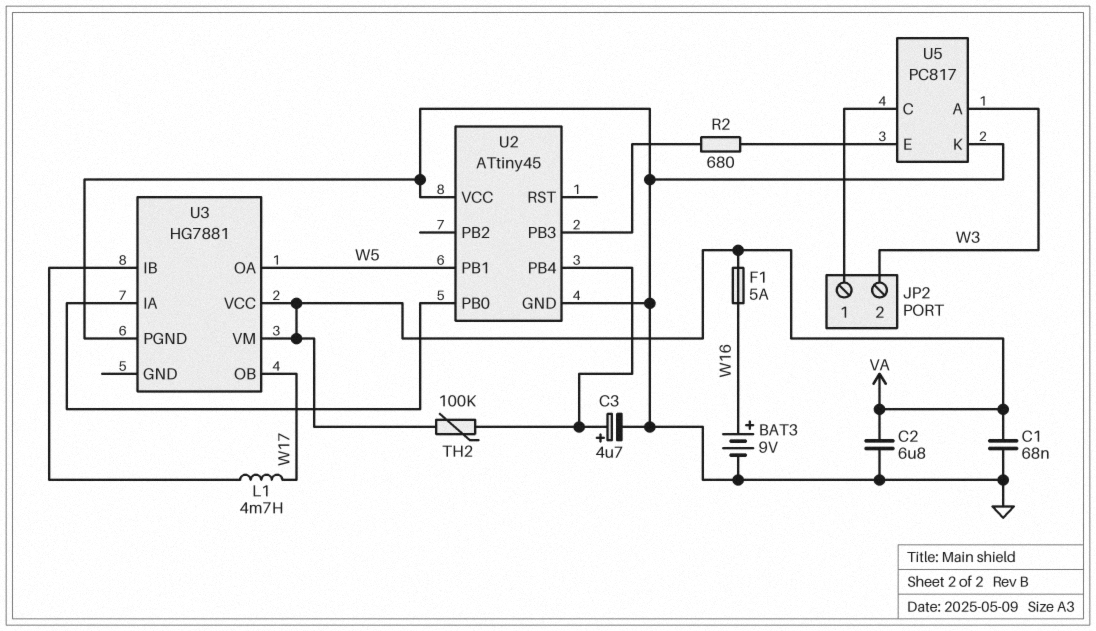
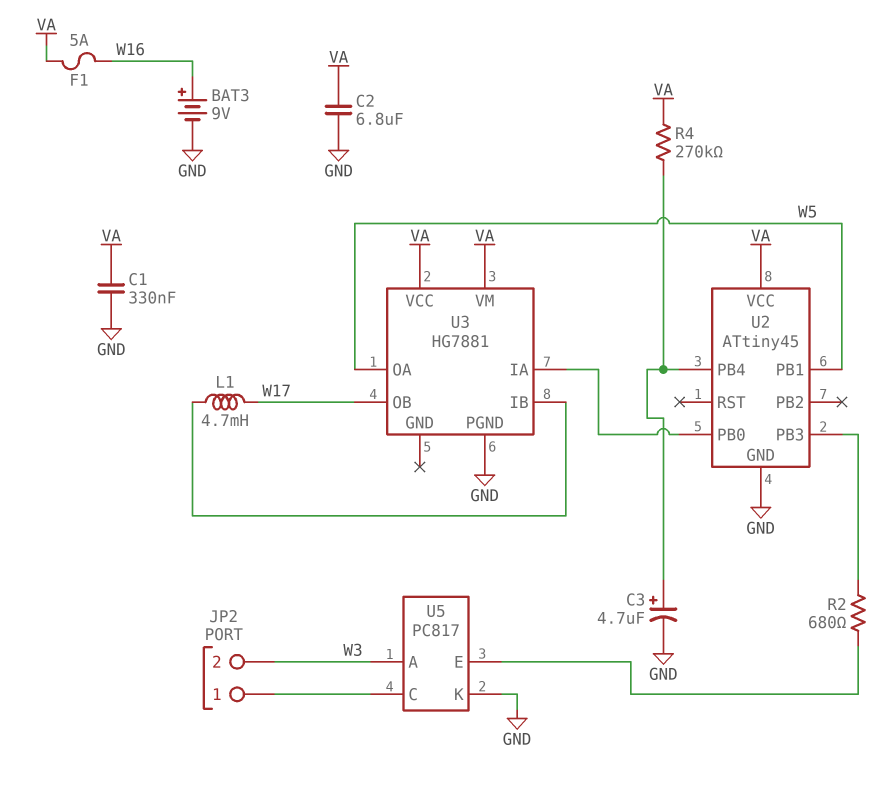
C1: 68nF (GND, VA) -> 330nF (GND, VA)
R4: none -> 270k (U2/PB4, VA)
TH2: 100k (U2/PB4, VA) -> none
U2 pin VCC: GND -> VA

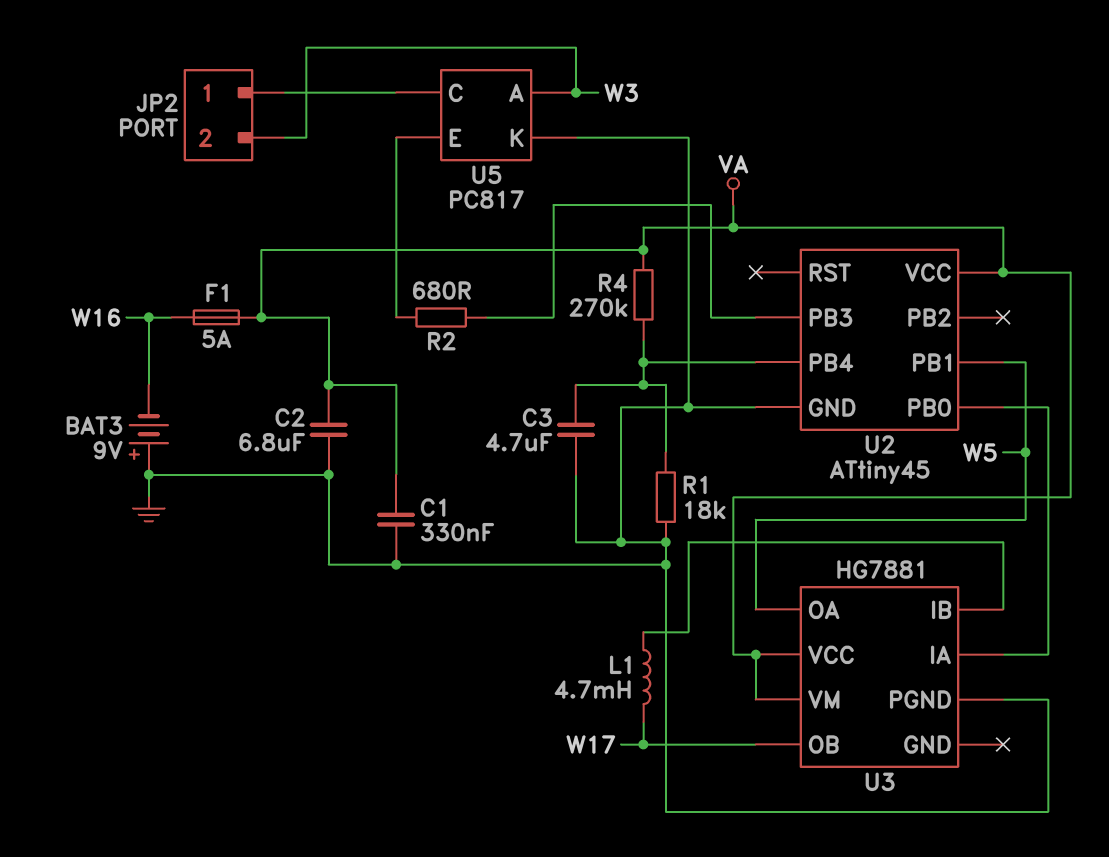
BAT3: 9V (plus W16, minus GND) -> 9V (plus GND, minus W16)
C3: 4.7uF (plus U2/PB4, minus GND) -> 4.7uF (GND, U2/PB4)
R1: none -> 18k (GND, U2/PB4)

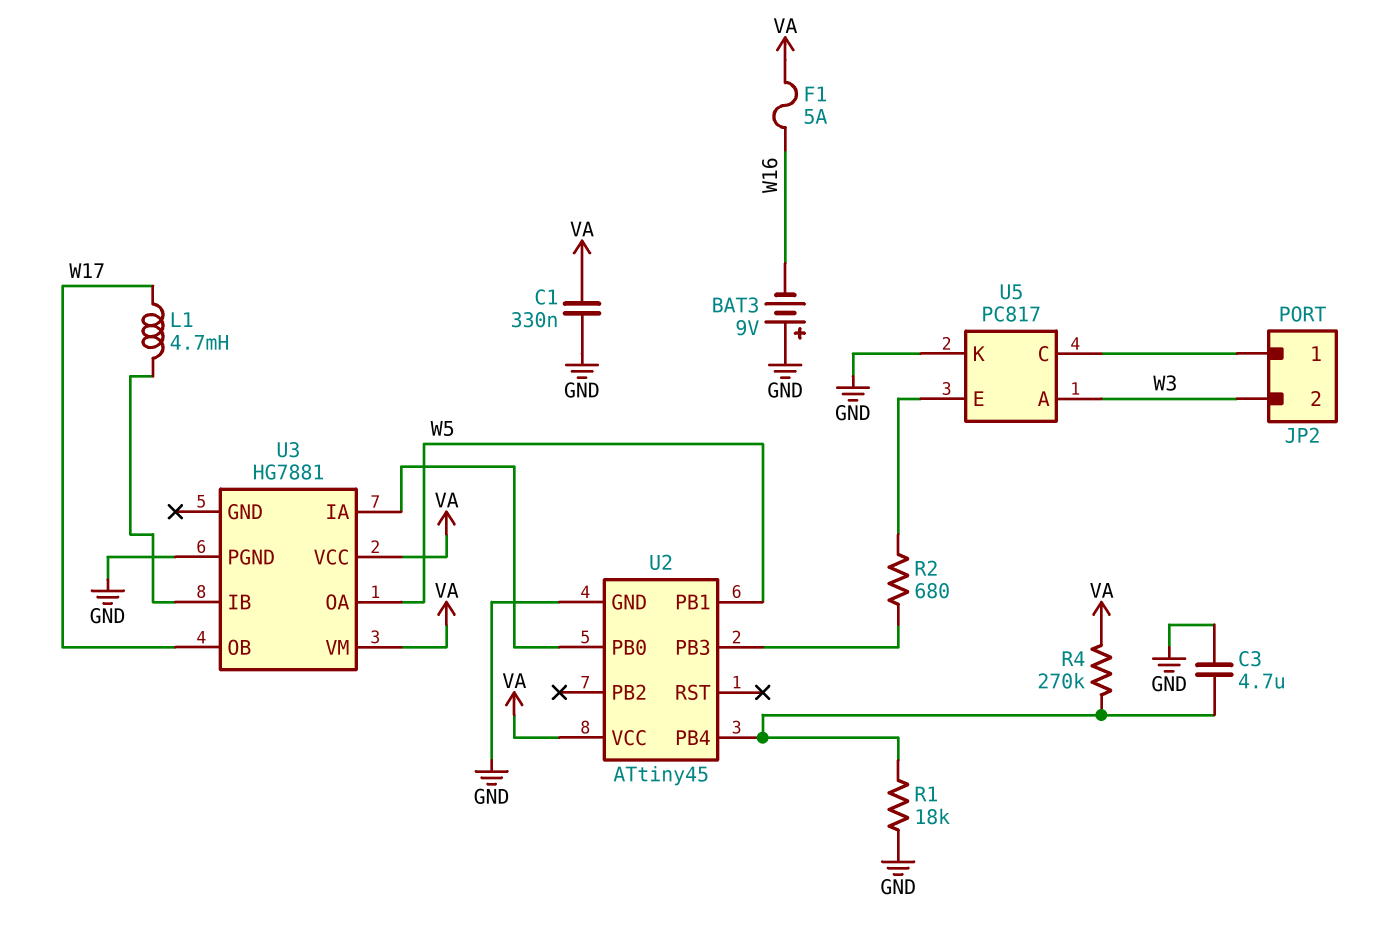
C2: 6.8uF (GND, VA) -> none

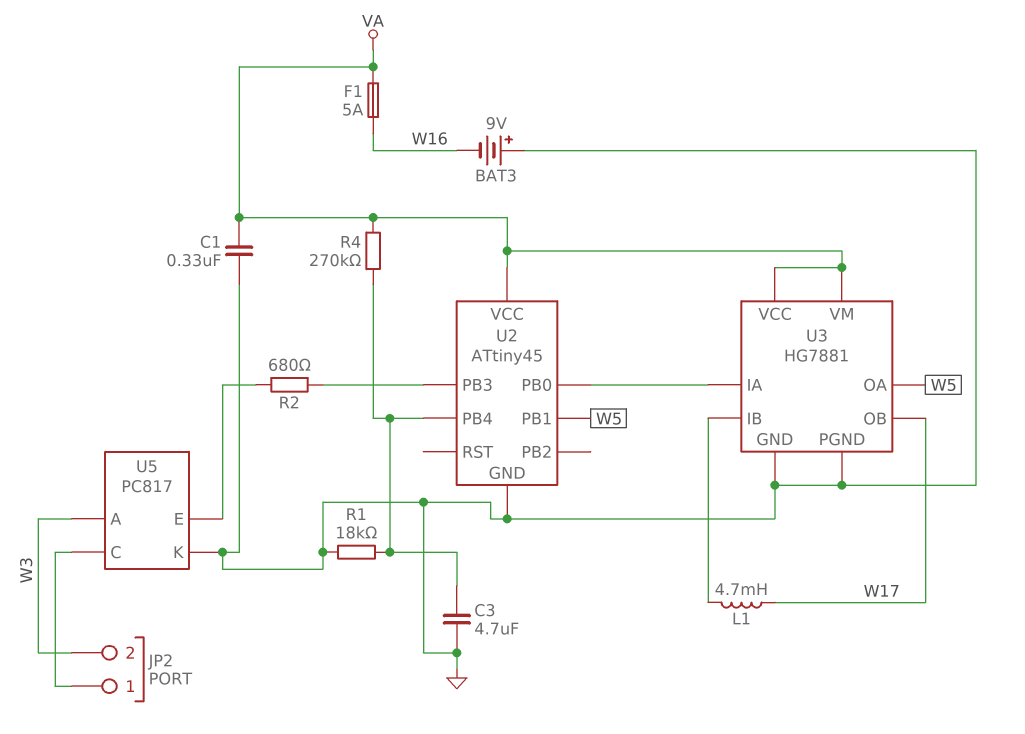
U3 pin GND: none -> GND

